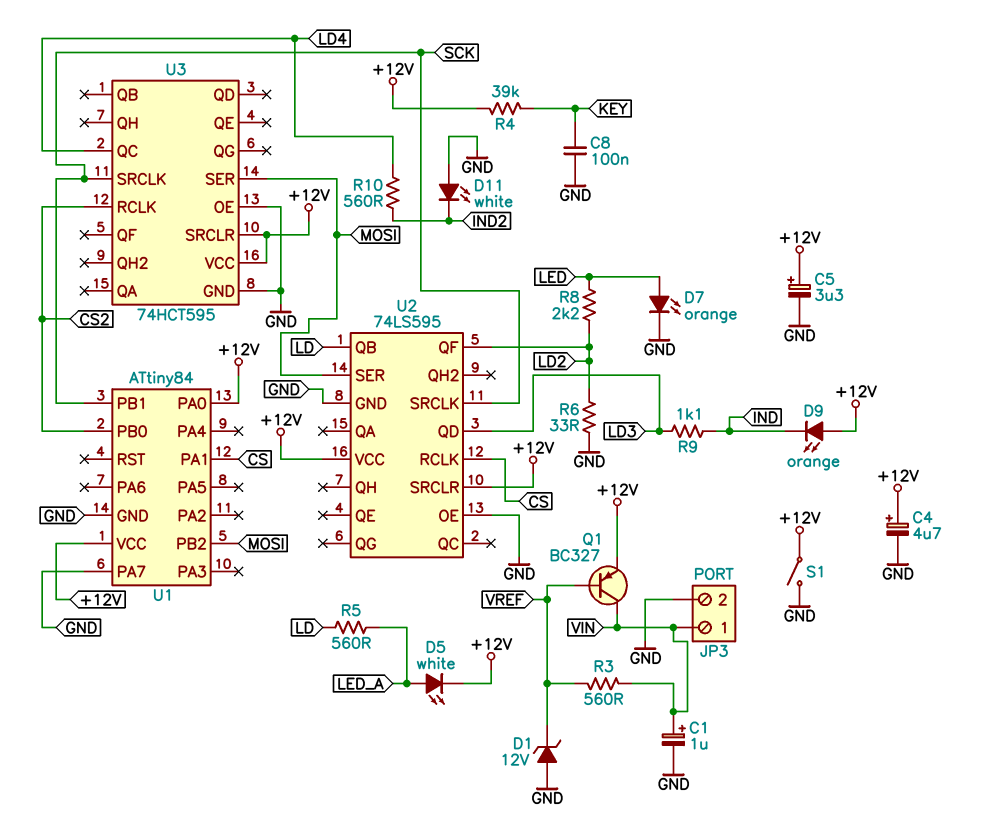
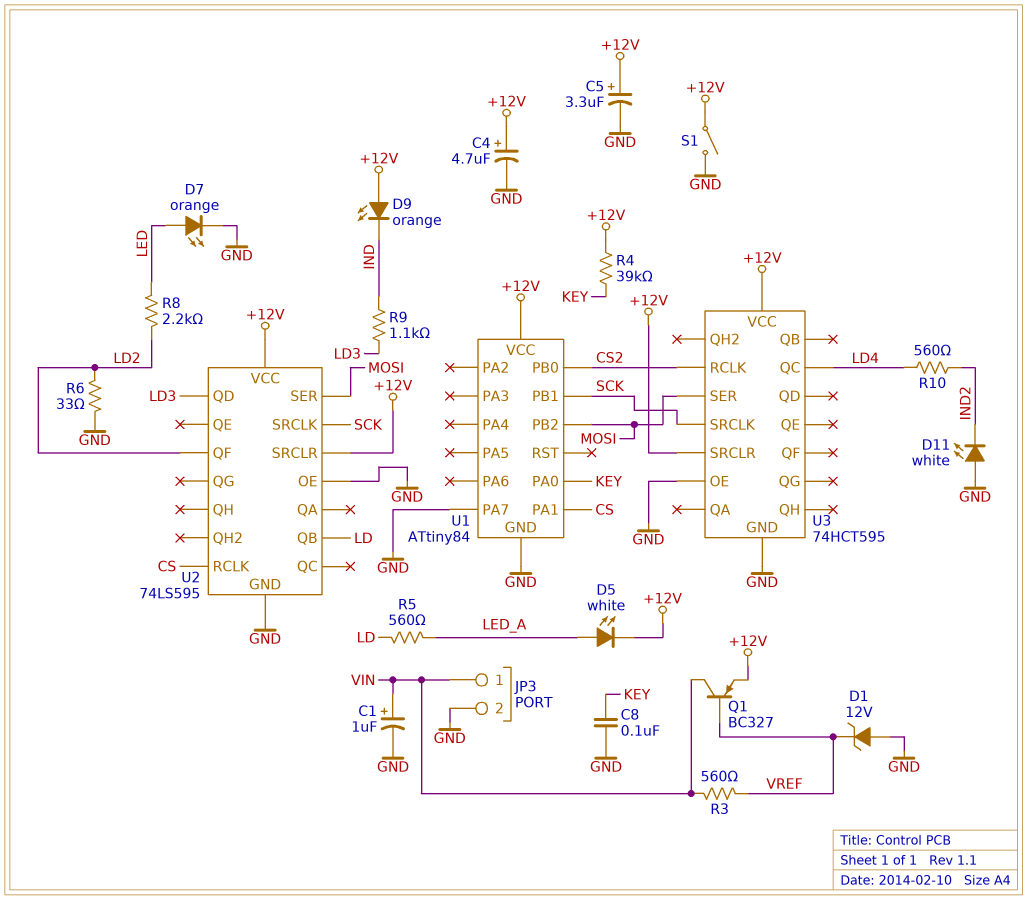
U1 pin PA0: +12V -> KEY

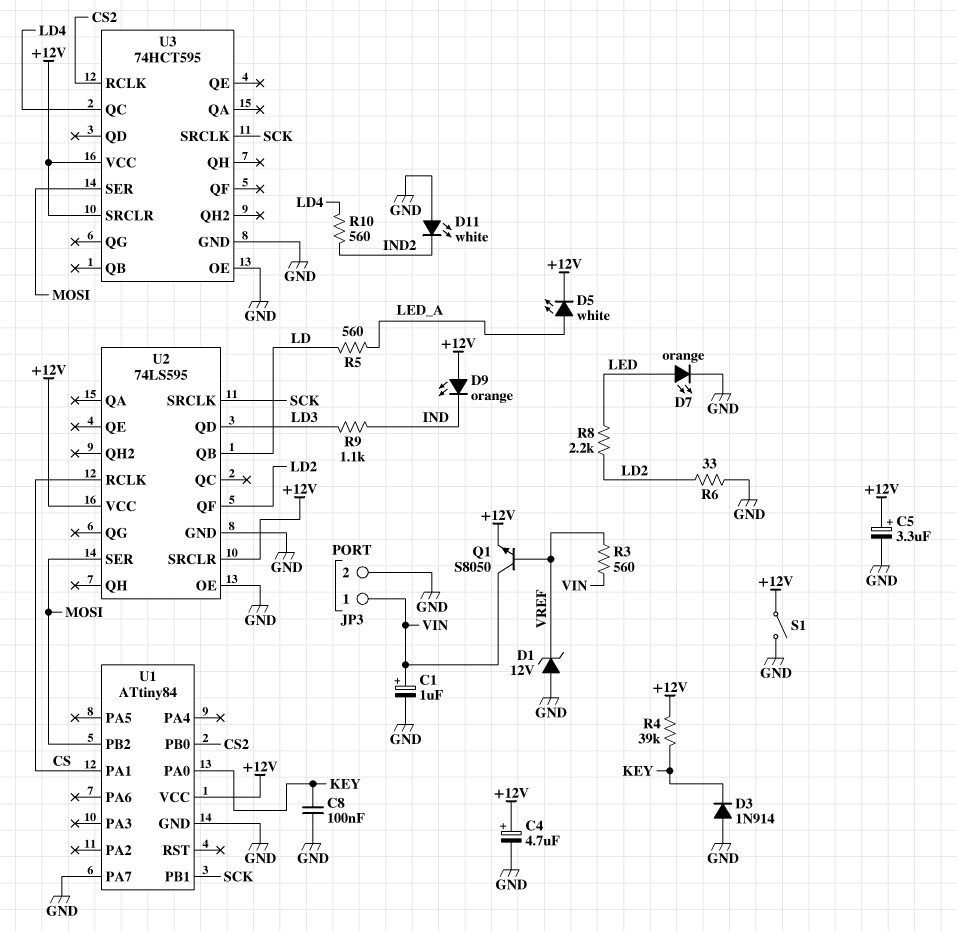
D3: none -> diode 1N914 (A GND, K KEY)
Q1: PNP BC327 (B VREF, C VIN, E +12V) -> NPN S8050 (B VREF, C VIN, E +12V)

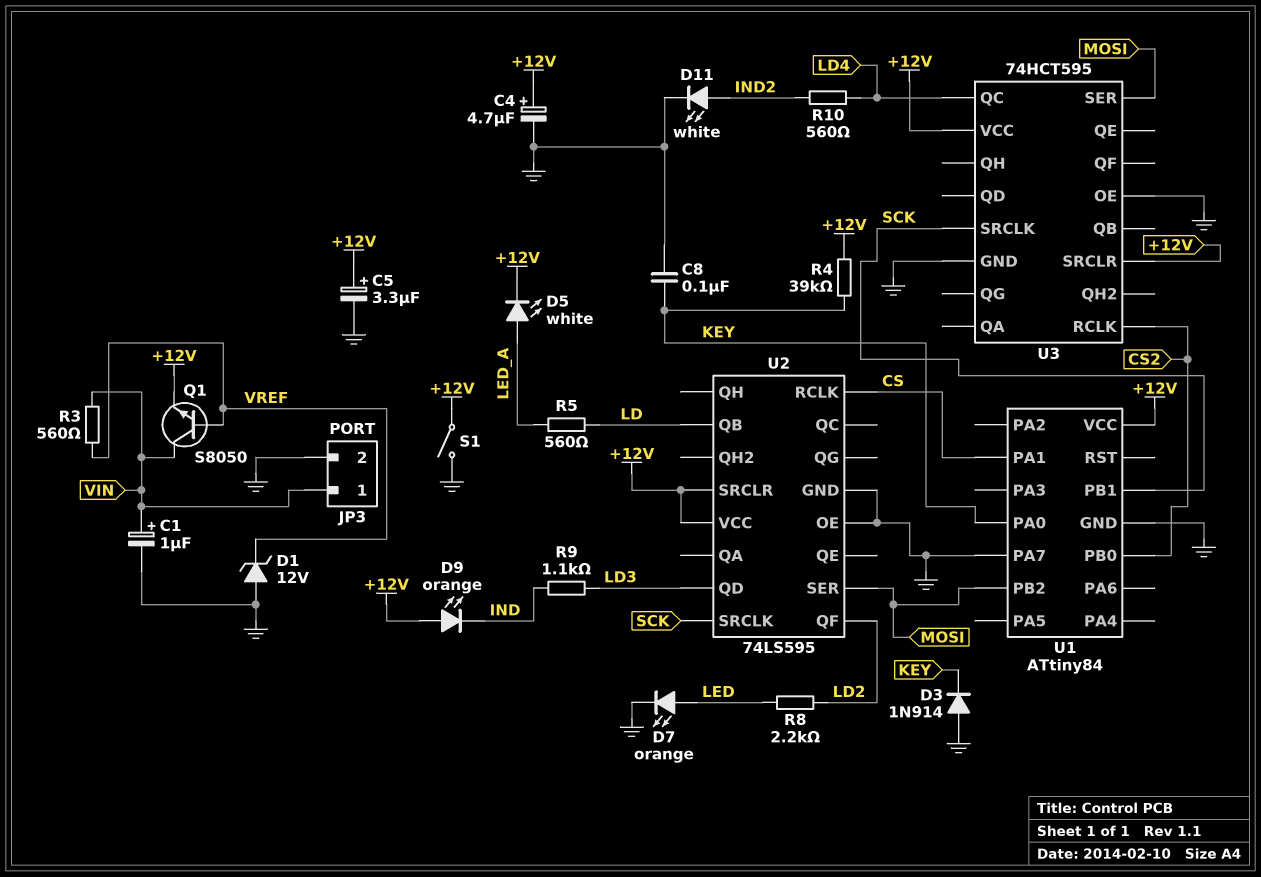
D11: LED white (A GND, K IND2) -> LED white (A IND2, K GND)
R6: 33 (GND, LD2) -> none

